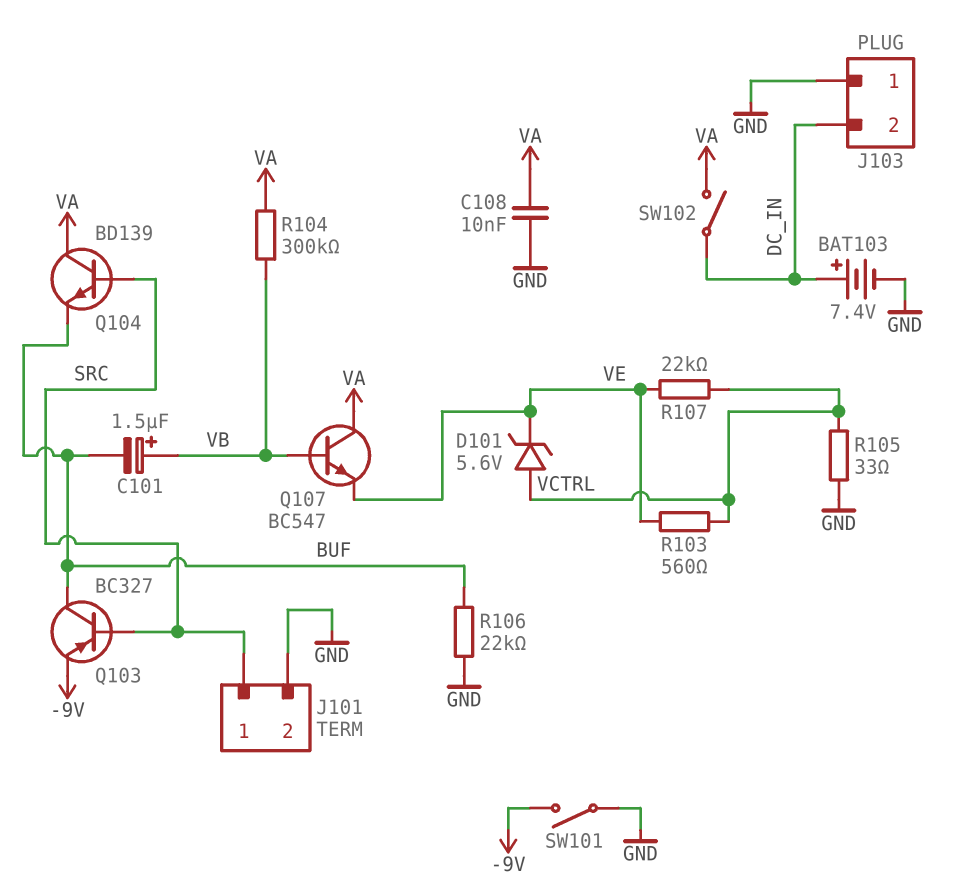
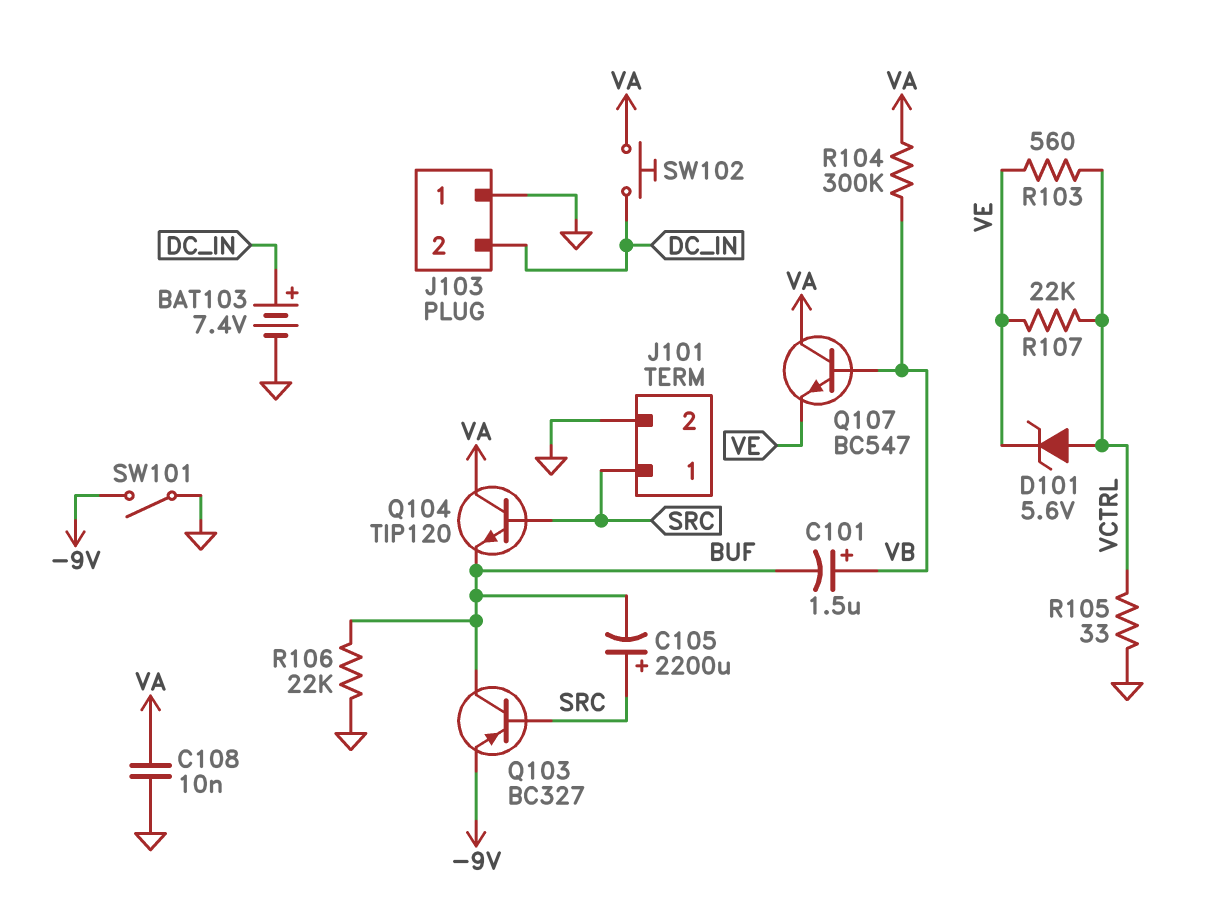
C105: none -> 2200uF (plus SRC, minus BUF)
Q104: NPN BD139 (B SRC, C VA, E BUF) -> NPN TIP120 (B SRC, C VA, E BUF)
SW102: switch (DC_IN, VA) -> button (DC_IN, VA)

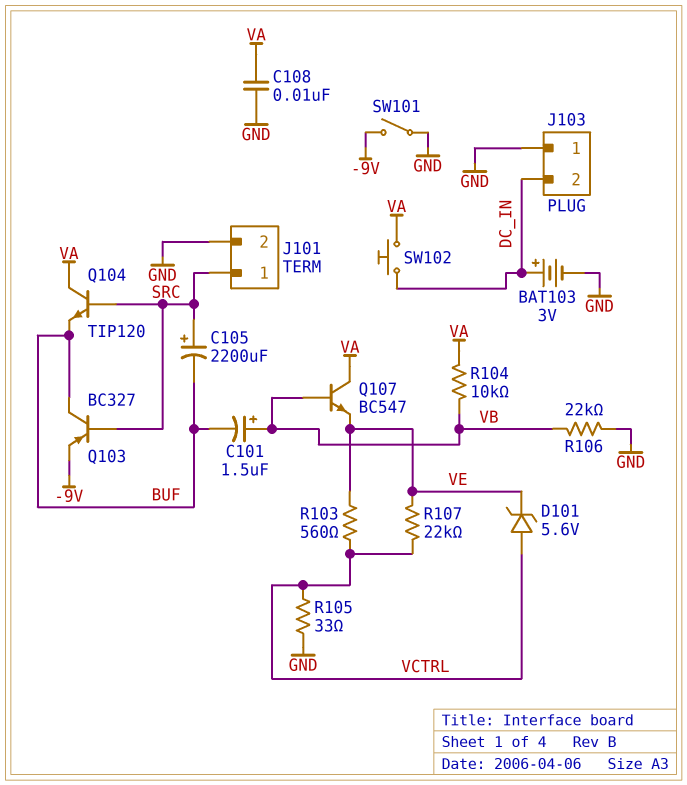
BAT103: 7.4V (plus DC_IN, minus GND) -> 3V (plus DC_IN, minus GND)
R104: 300k (VA, VB) -> 10k (VA, VB)
R106: 22k (BUF, GND) -> 22k (GND, VB)

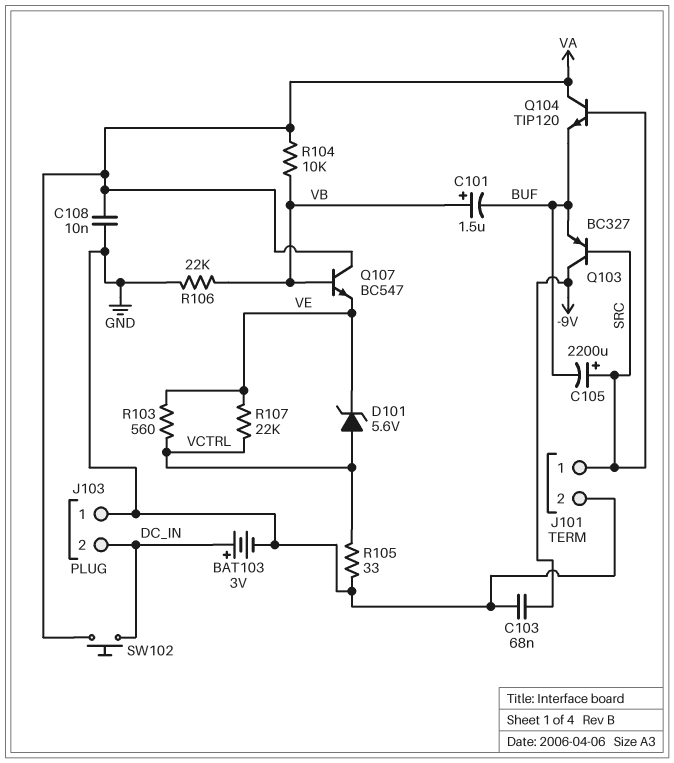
C103: none -> 68nF (-9V, GND)
Q103: PNP BC327 (B SRC, C BUF, E -9V) -> PNP BC327 (B SRC, C -9V, E BUF)
SW101: switch (-9V, GND) -> none

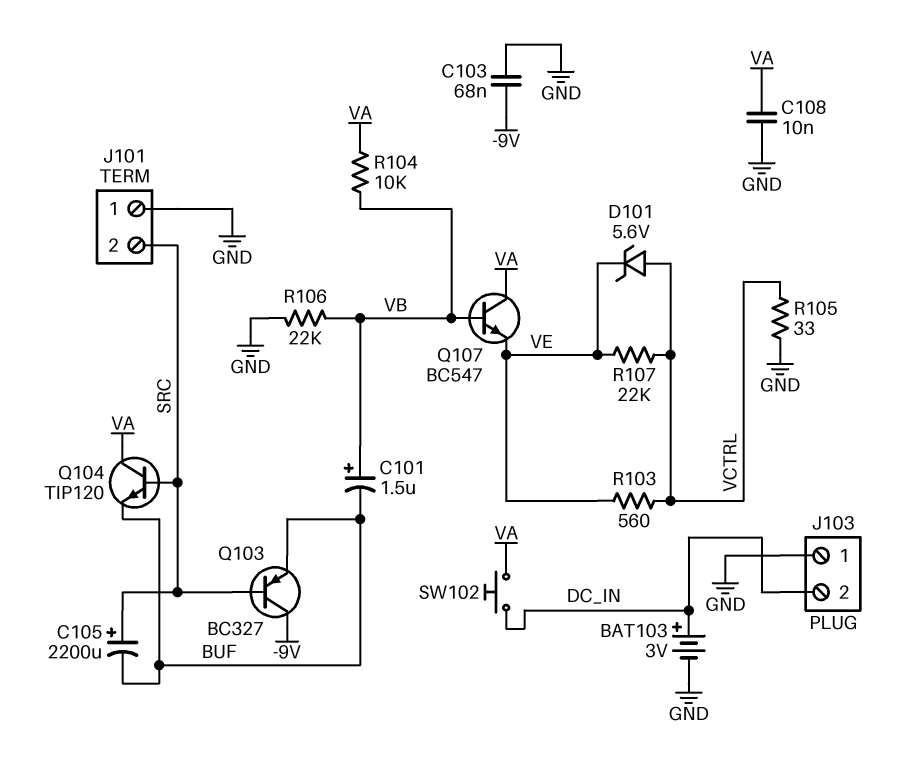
J101 pin 1: SRC -> GND
J101 pin 2: GND -> SRC

